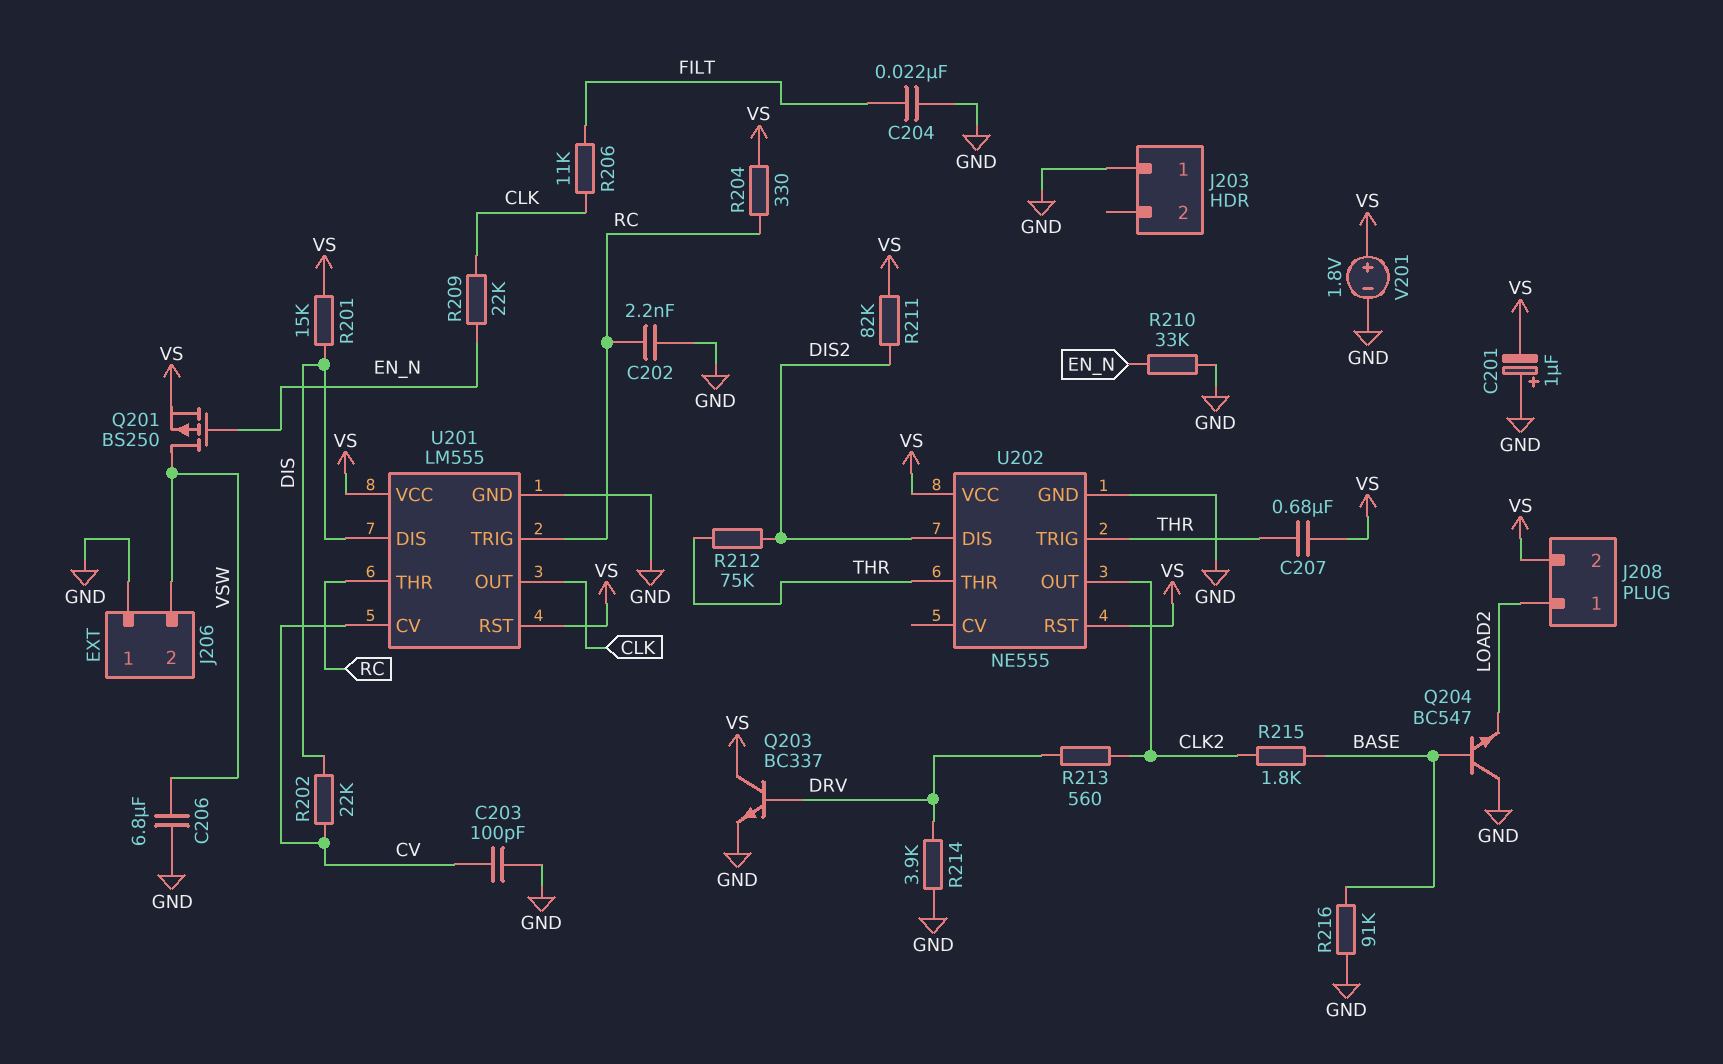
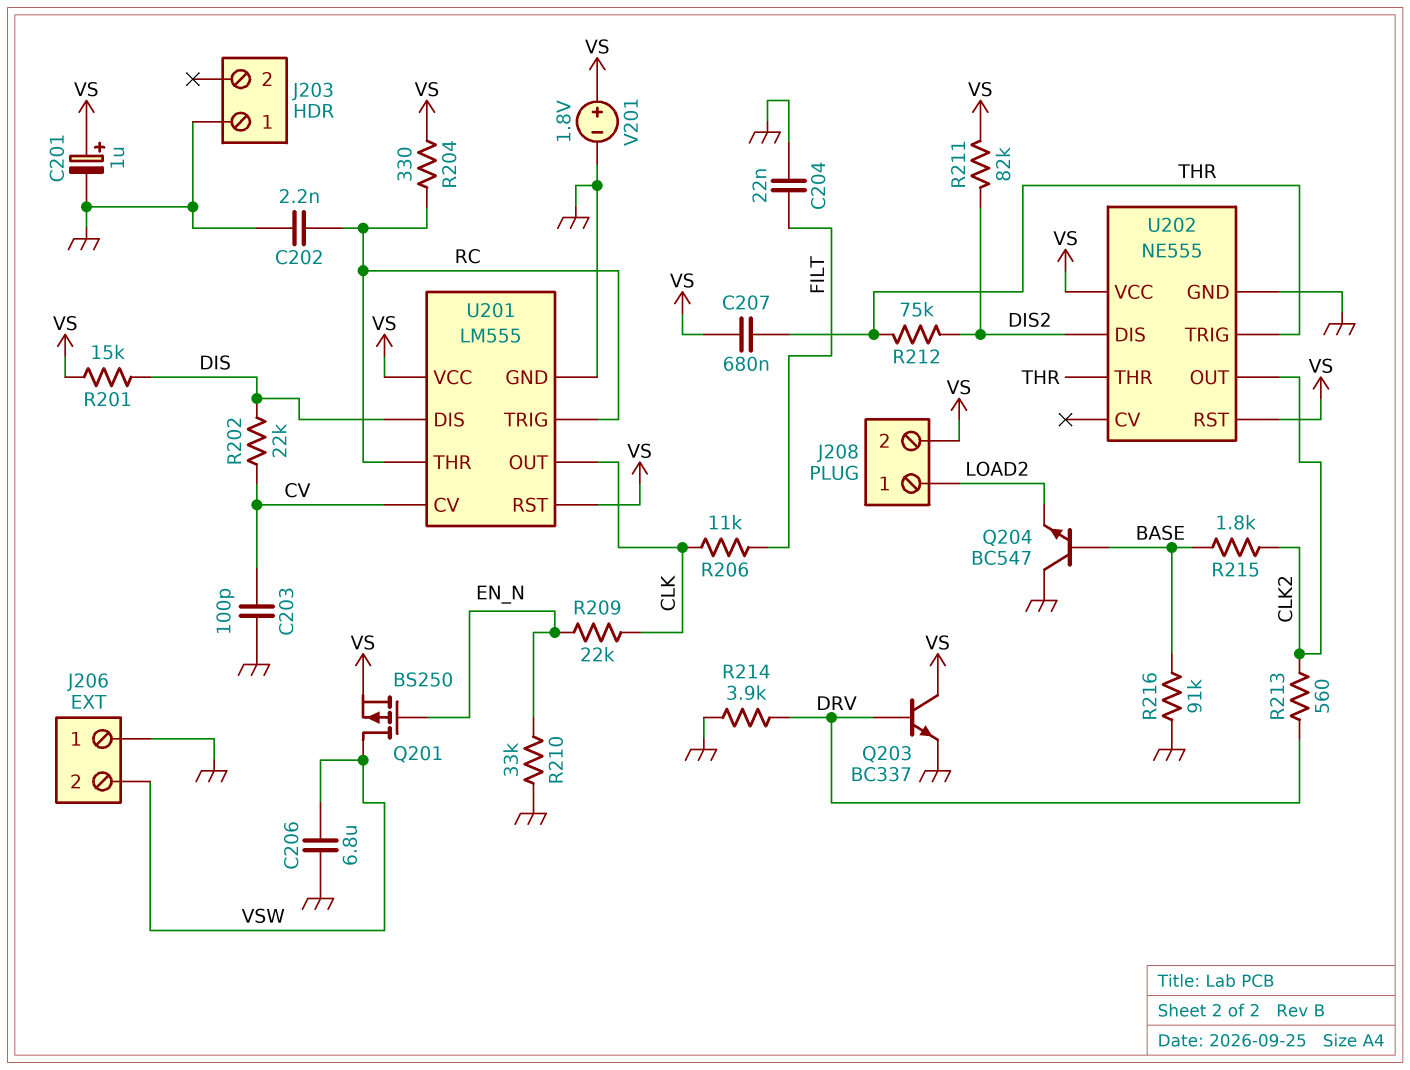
C201: 1uF (plus GND, minus VS) -> 1uF (plus VS, minus GND)

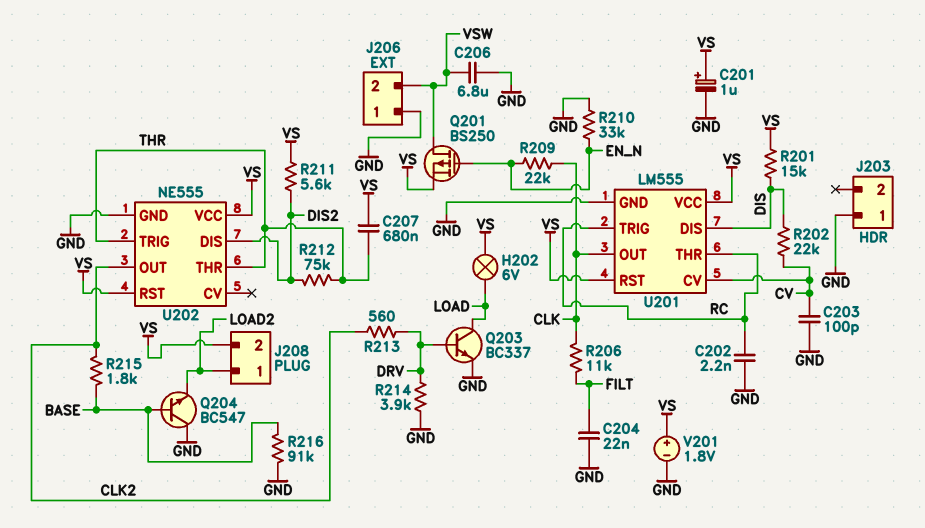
H202: none -> lamp 6V (LOAD, VS)
Q203: NPN BC337 (B DRV, C VS, E GND) -> NPN BC337 (B DRV, C LOAD, E GND)
R204: 330 (RC, VS) -> none
R211: 82k (DIS2, VS) -> 5.6k (DIS2, VS)

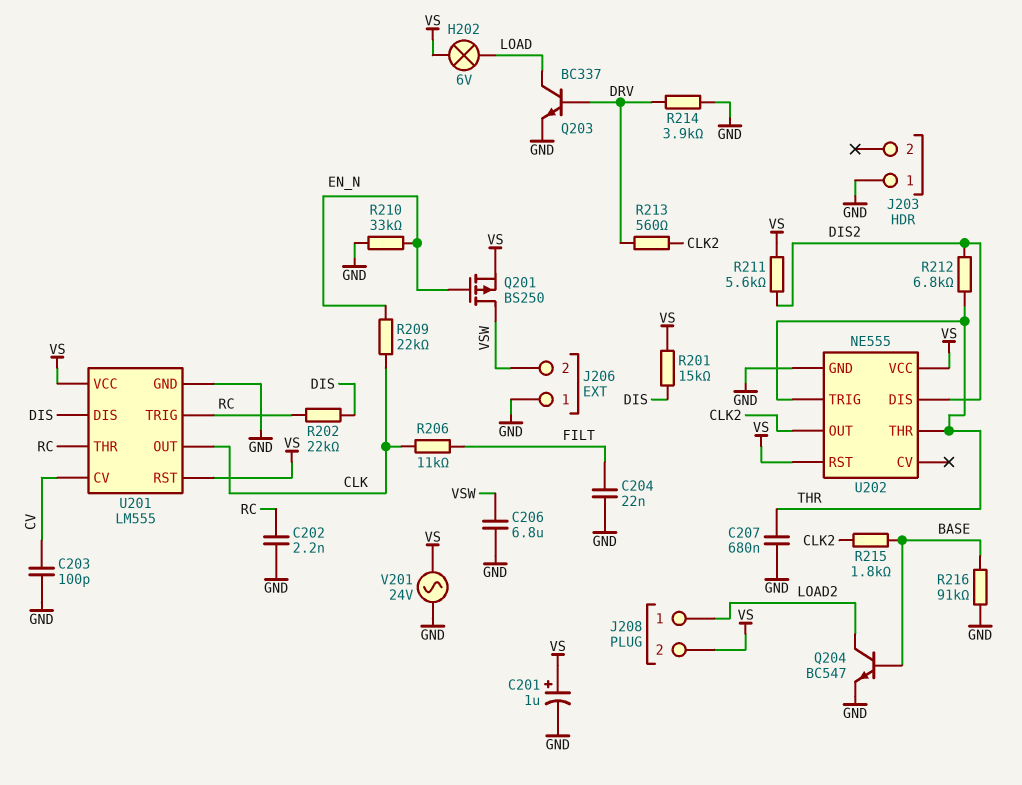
C207: 680nF (THR, VS) -> 680nF (GND, THR)
Q204: NPN BC547 (B BASE, C GND, E LOAD2) -> NPN BC547 (B BASE, C LOAD2, E GND)
R202: 22k (CV, DIS) -> 22k (DIS, RC)
R212: 75k (DIS2, THR) -> 6.8k (DIS2, THR)
V201: 1.8V (plus VS, minus GND) -> AC 24V (GND, VS)

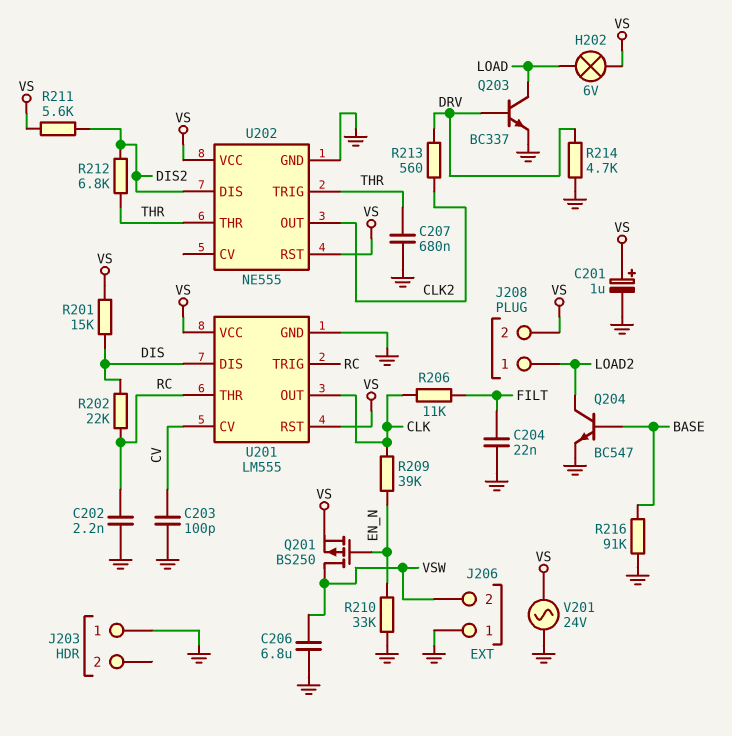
R209: 22k (CLK, EN_N) -> 39k (CLK, EN_N)
R214: 3.9k (DRV, GND) -> 4.7k (DRV, GND)
R215: 1.8k (BASE, CLK2) -> none

